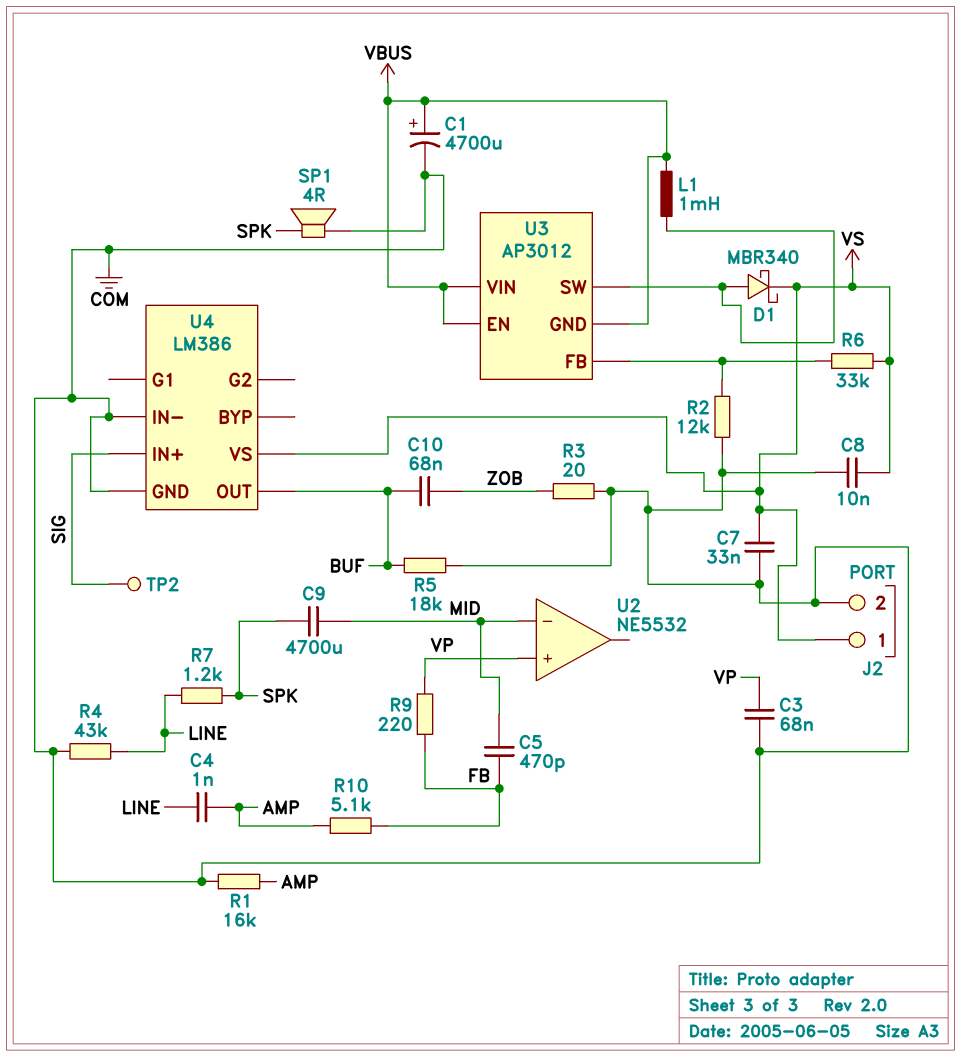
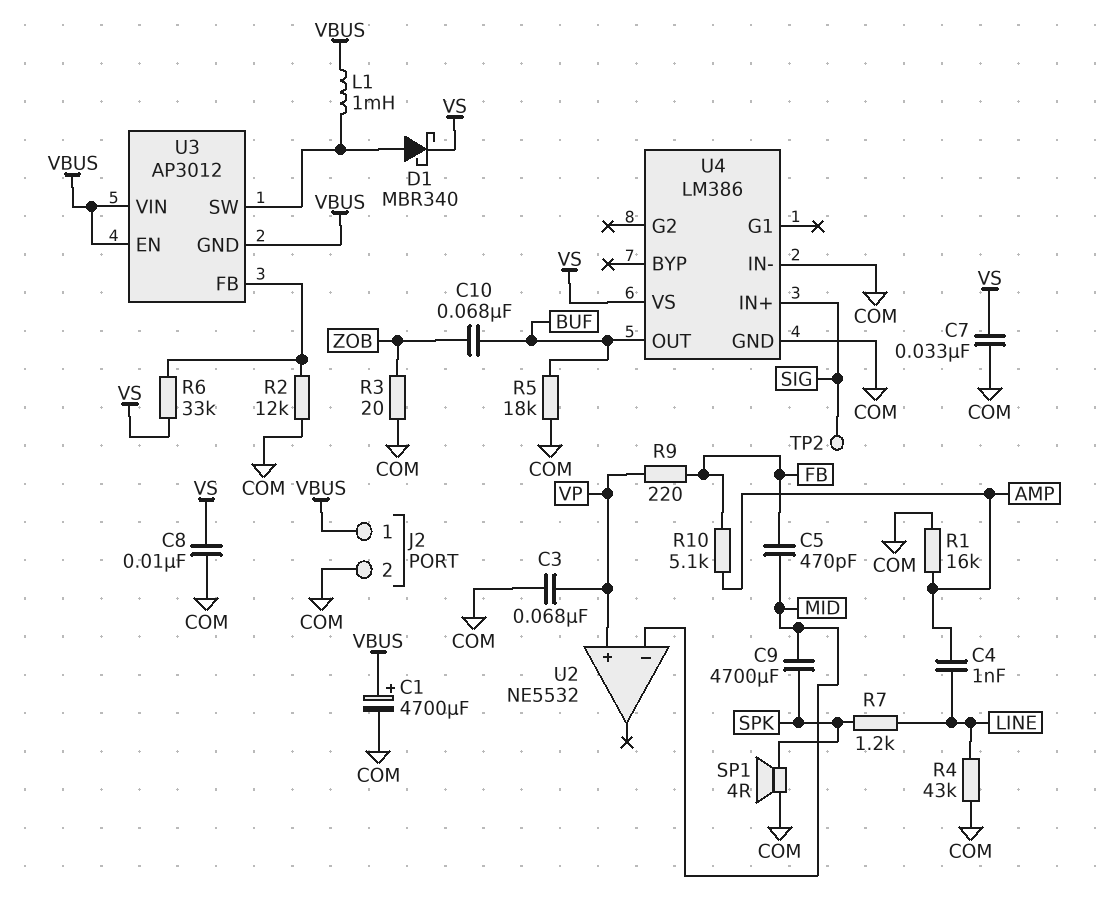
J2 pin 1: VS -> VBUS

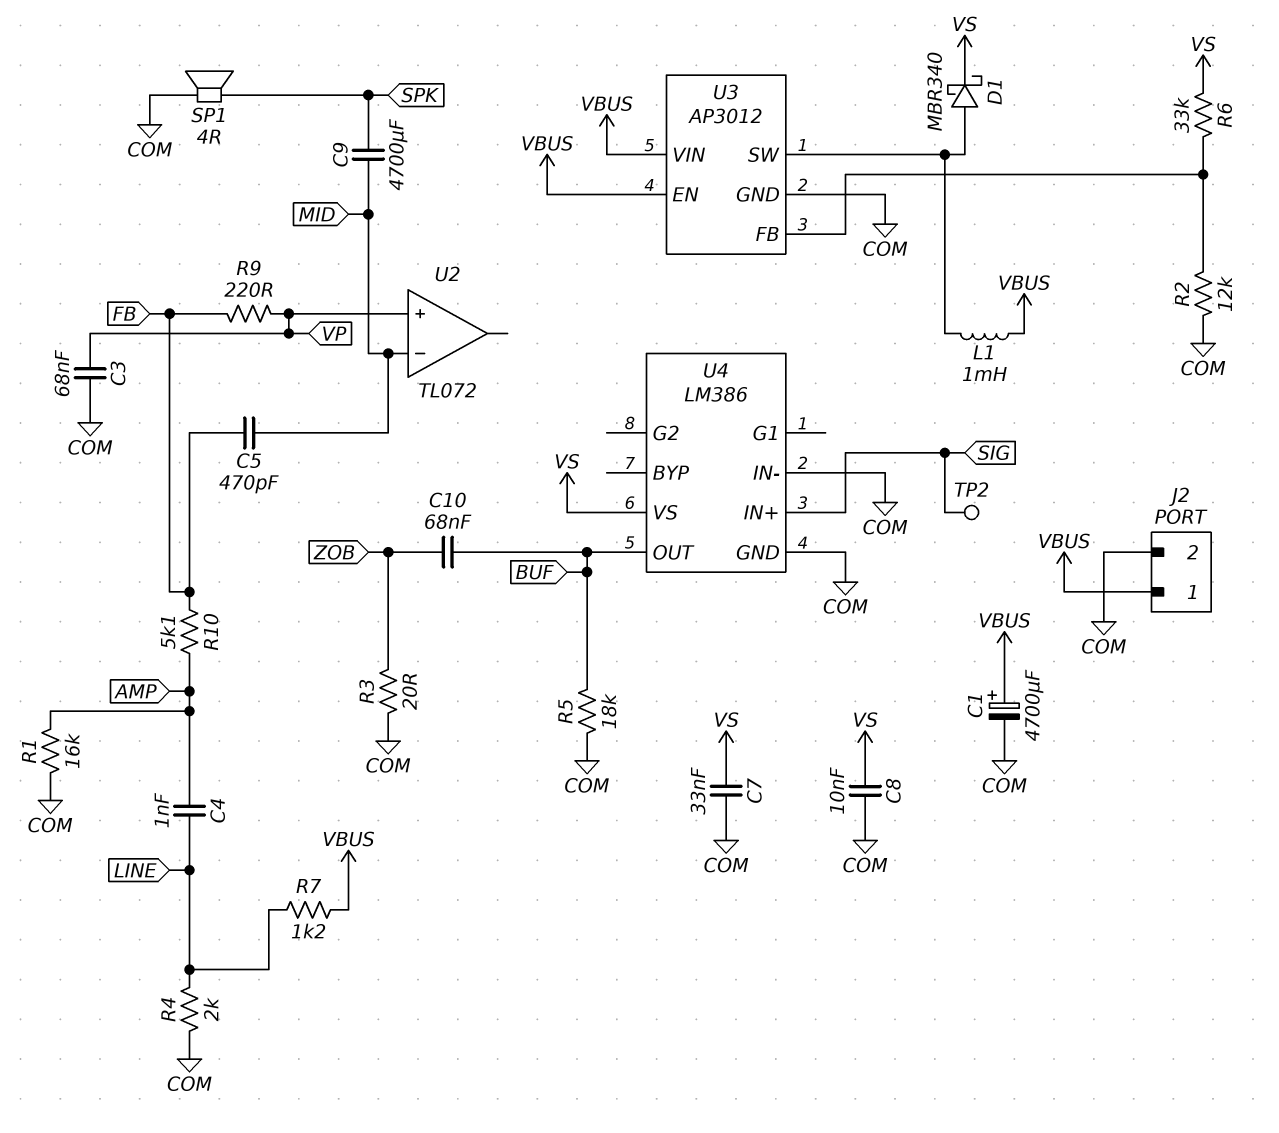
R4: 43k (COM, LINE) -> 2k (COM, LINE)
R7: 1.2k (LINE, SPK) -> 1.2k (LINE, VBUS)
U2: NE5532 -> TL072
U3 pin GND: VBUS -> COM

